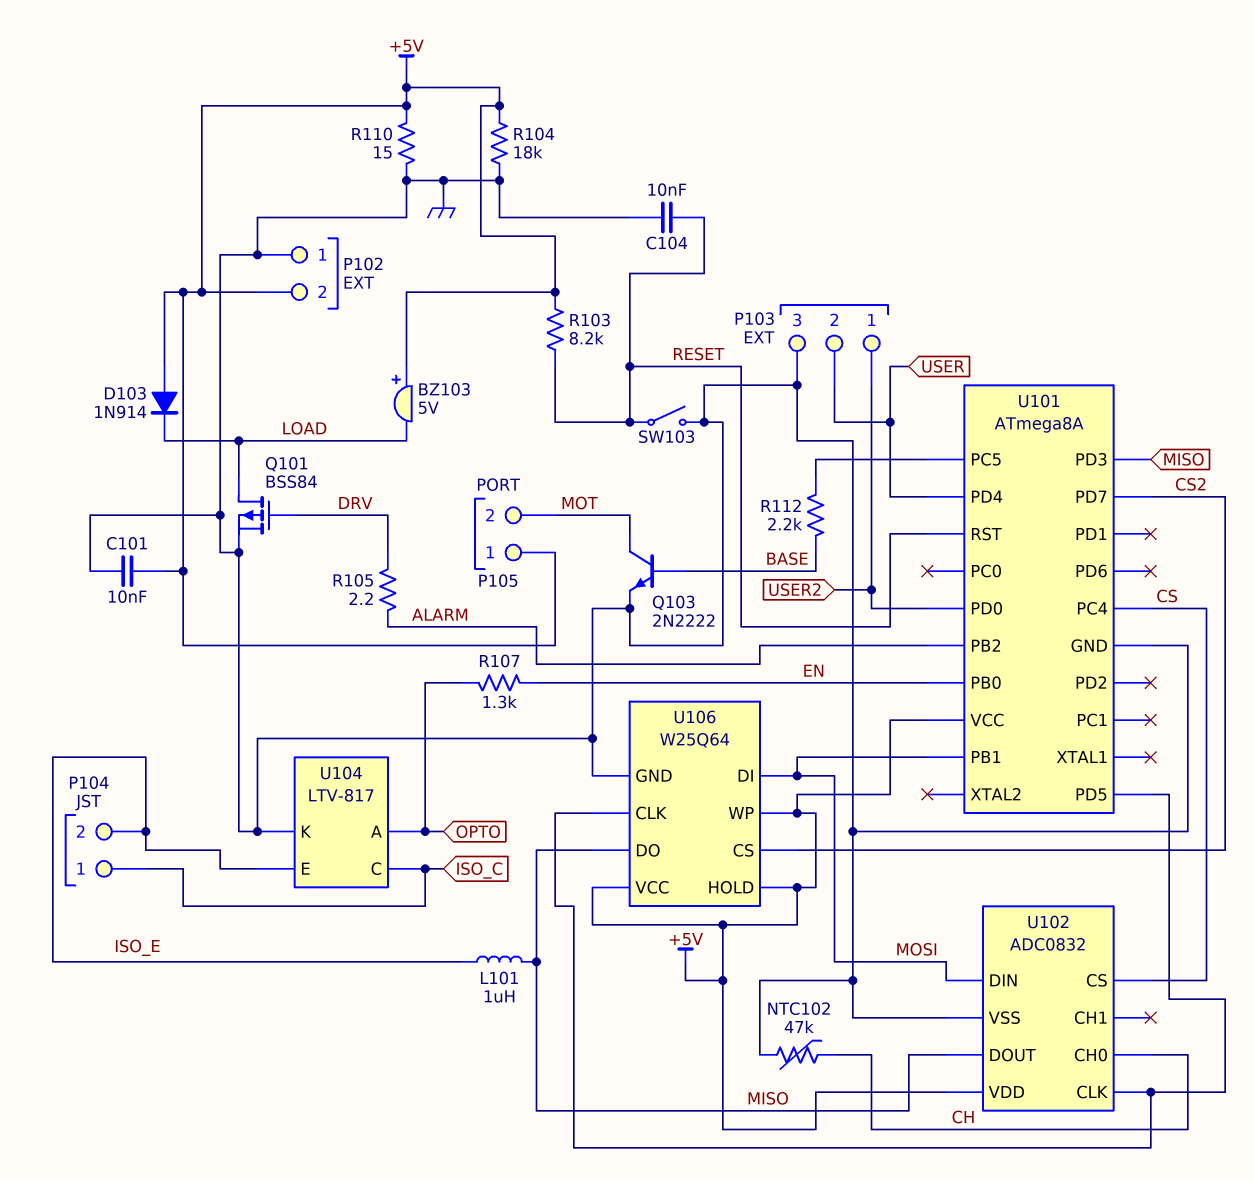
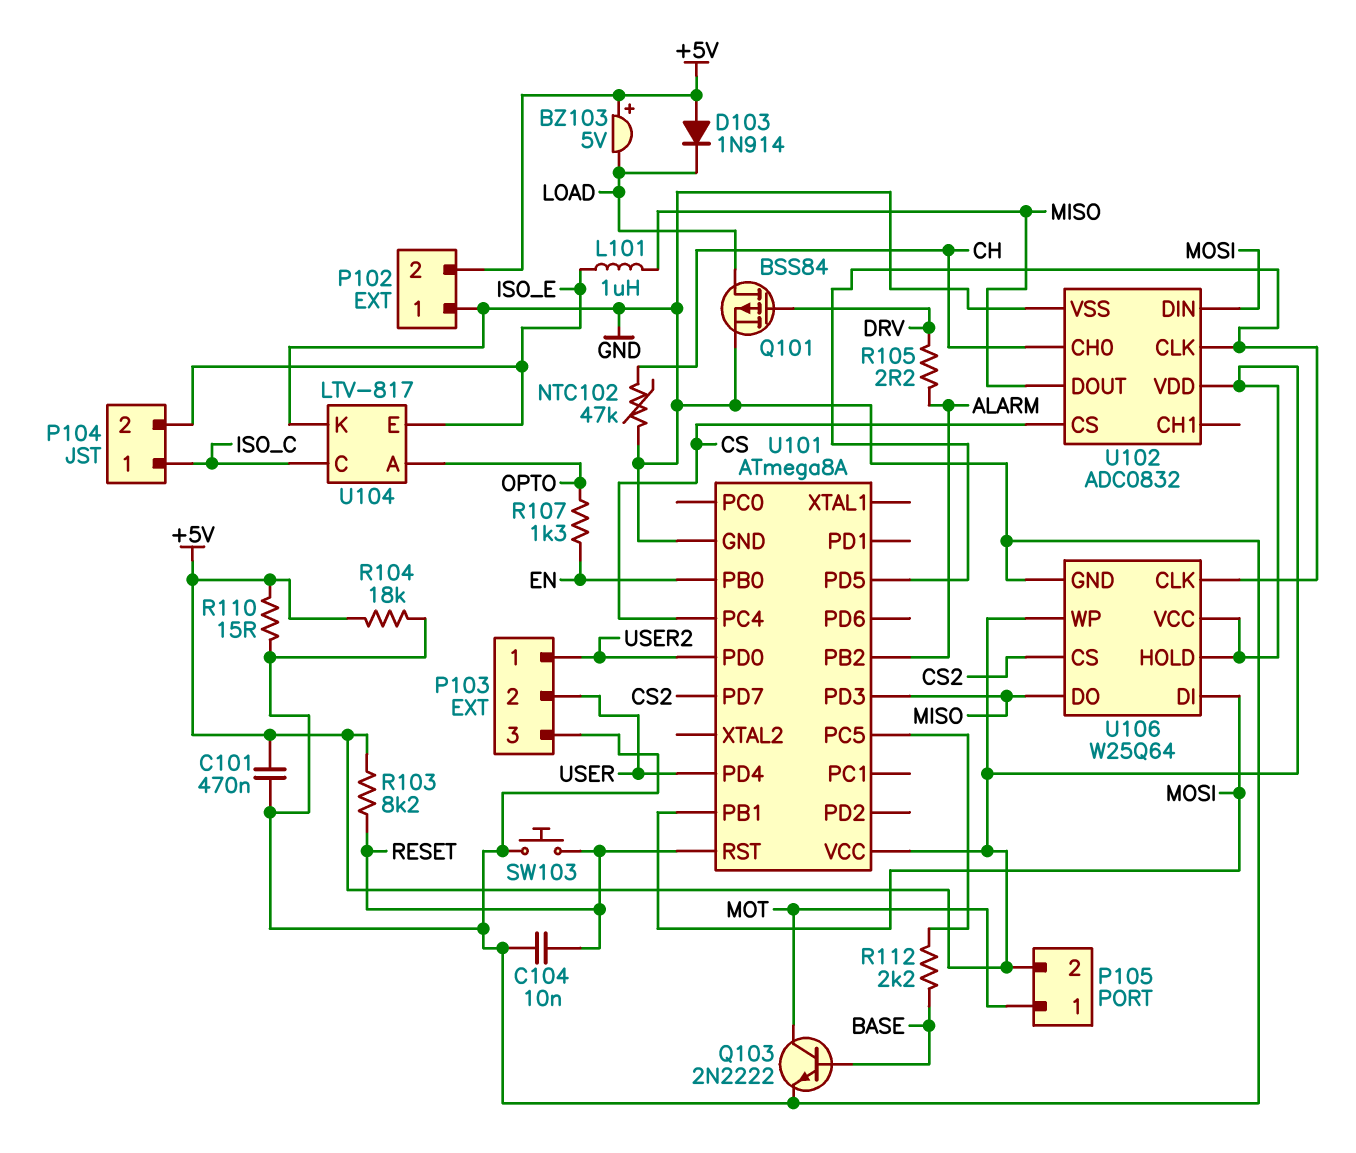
C101: 10nF (+5V, GND) -> 470nF (+5V, GND)
P105 pin 1: +5V -> MOT
P105 pin 2: MOT -> +5V
SW103: switch (GND, RESET) -> button (GND, RESET)

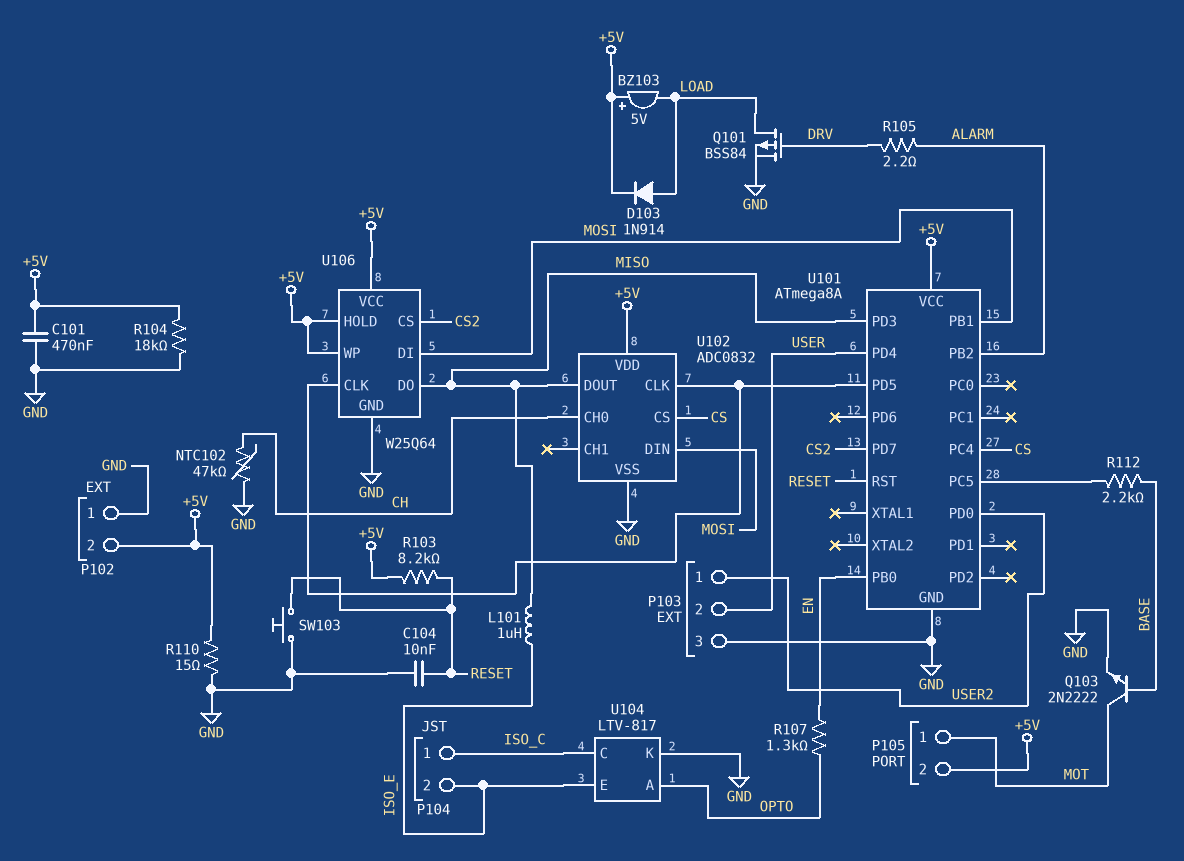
D103: diode 1N914 (A +5V, K LOAD) -> diode 1N914 (A LOAD, K +5V)

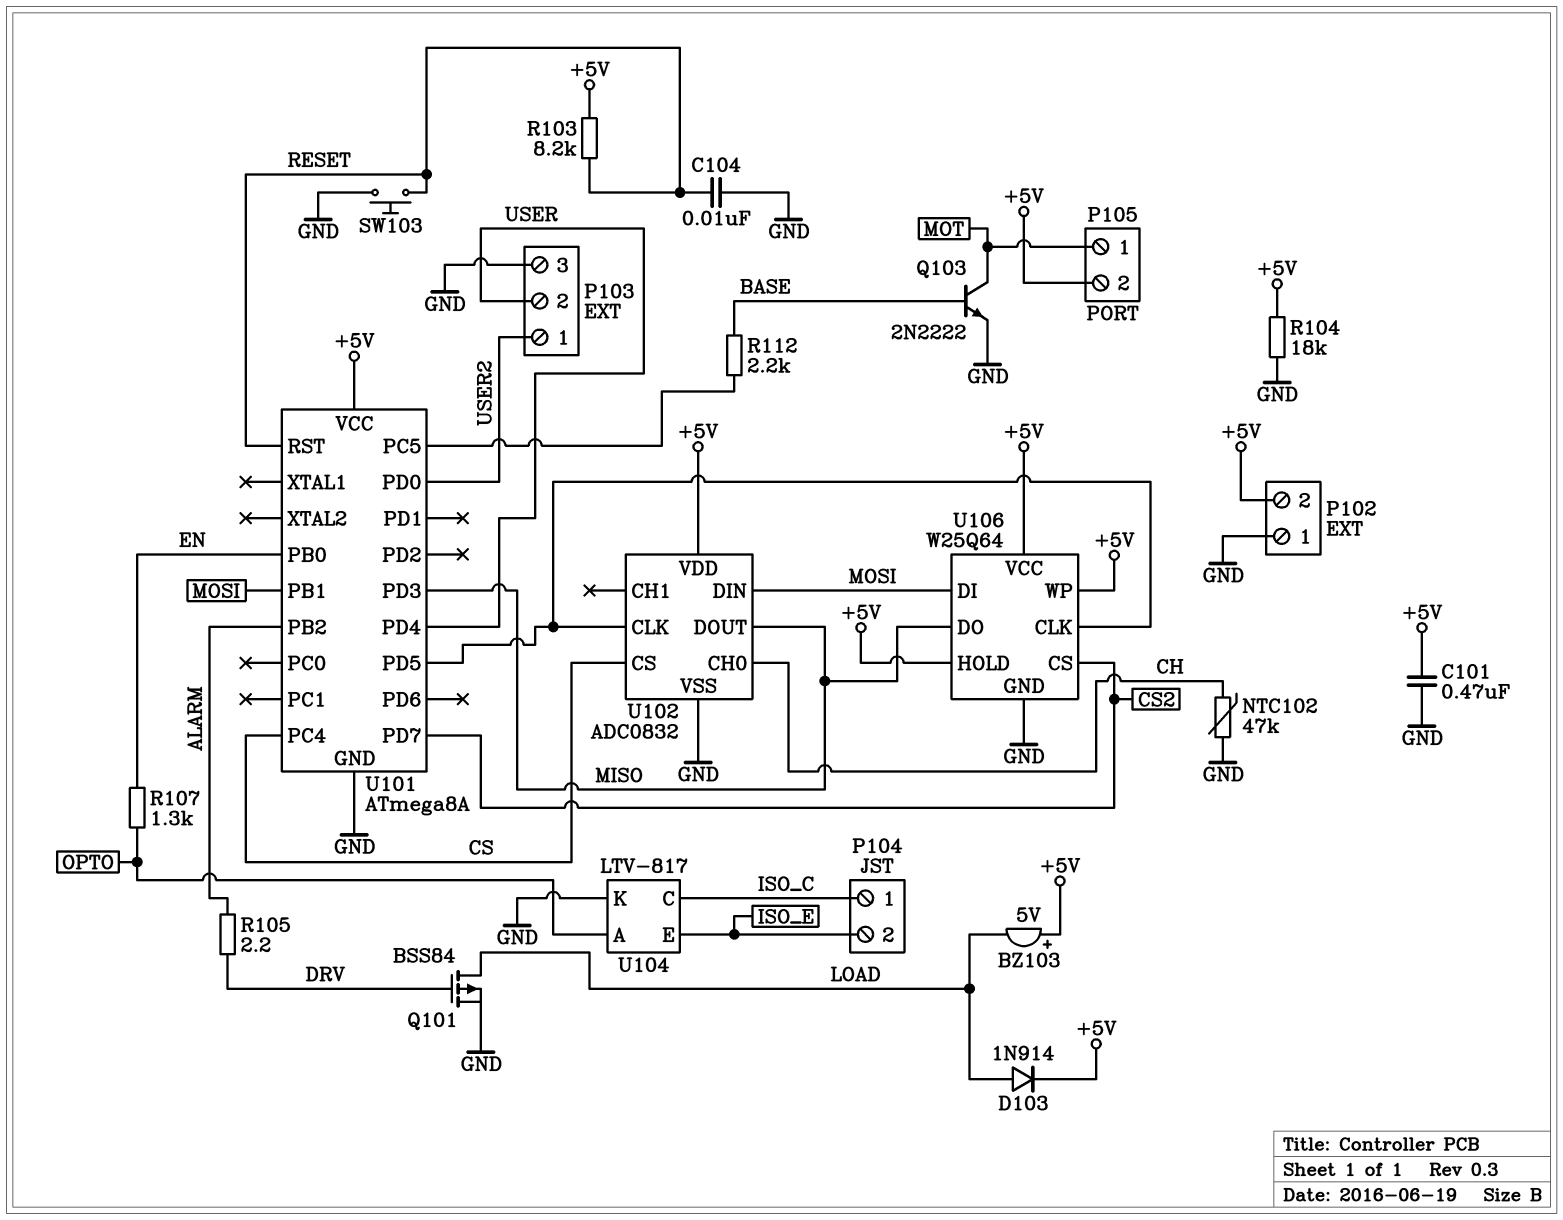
L101: 1uH (ISO_E, MISO) -> none
R110: 15 (+5V, GND) -> none

